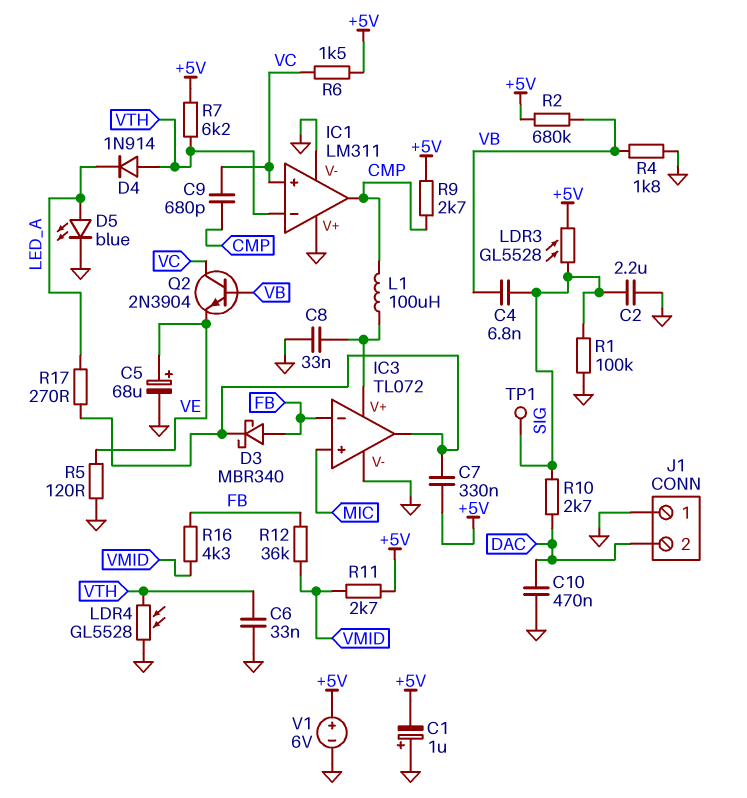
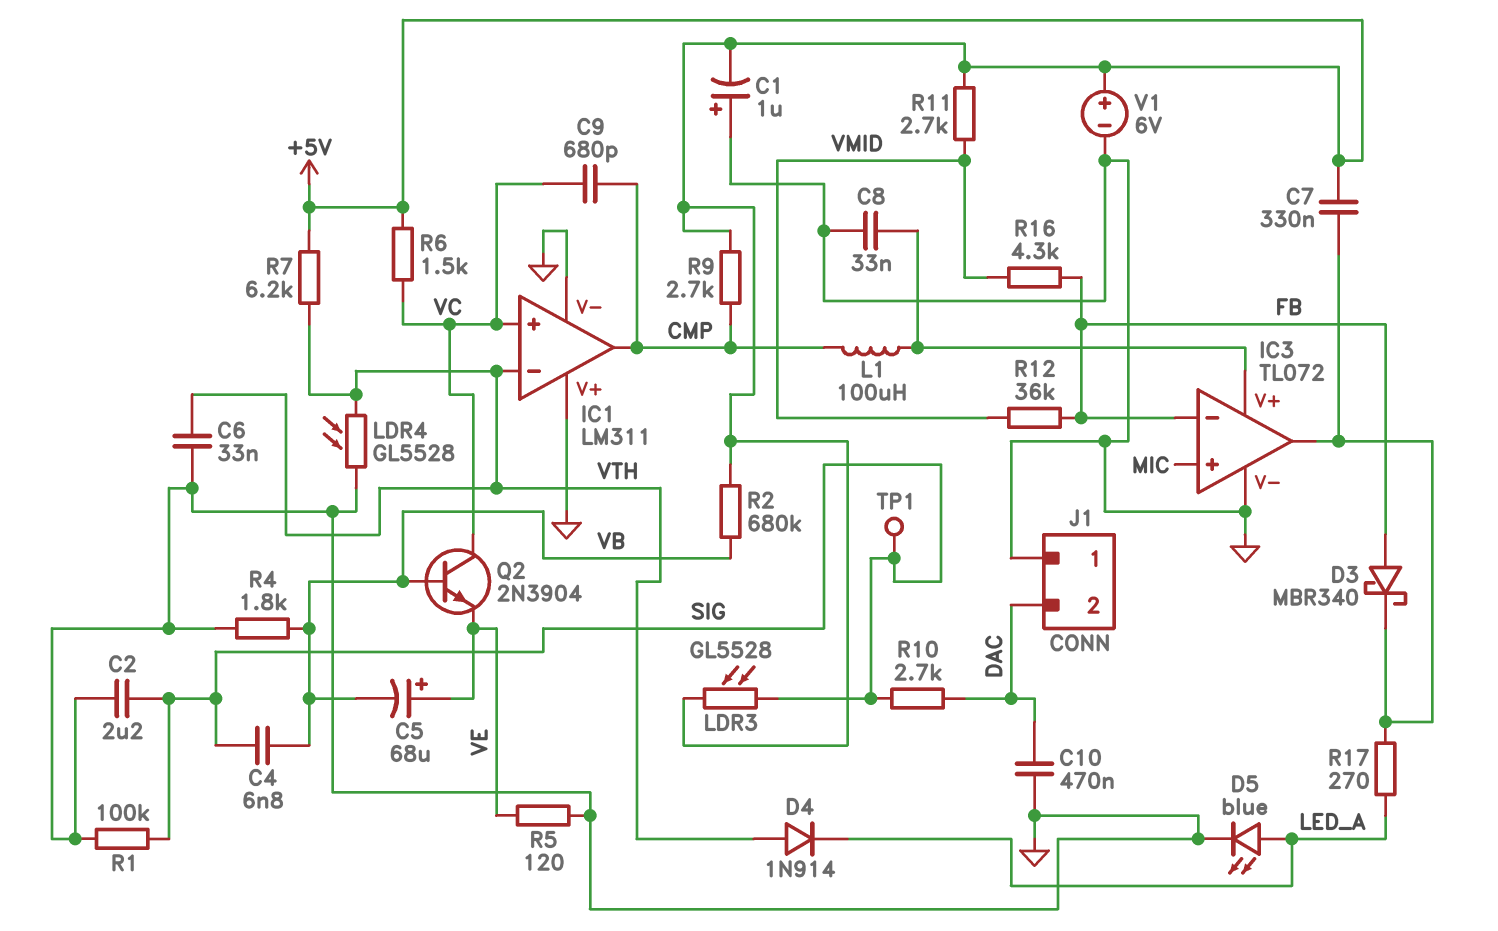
C5: 68uF (plus VE, minus GND) -> 68uF (plus VE, minus VB)

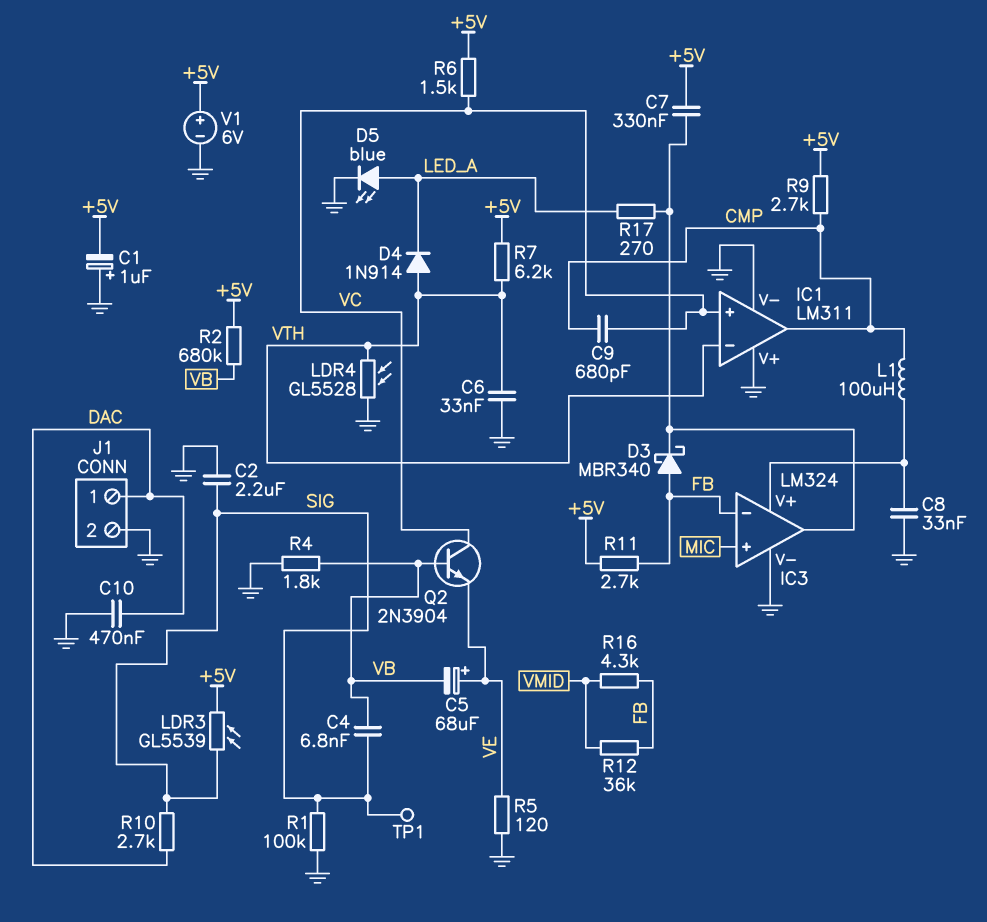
IC3: TL072 -> LM324
J1 pin 1: GND -> DAC
J1 pin 2: DAC -> GND
LDR3: GL5528 (+5V, SIG) -> GL5539 (+5V, SIG)
R11: 2.7k (+5V, VMID) -> 2.7k (+5V, FB)

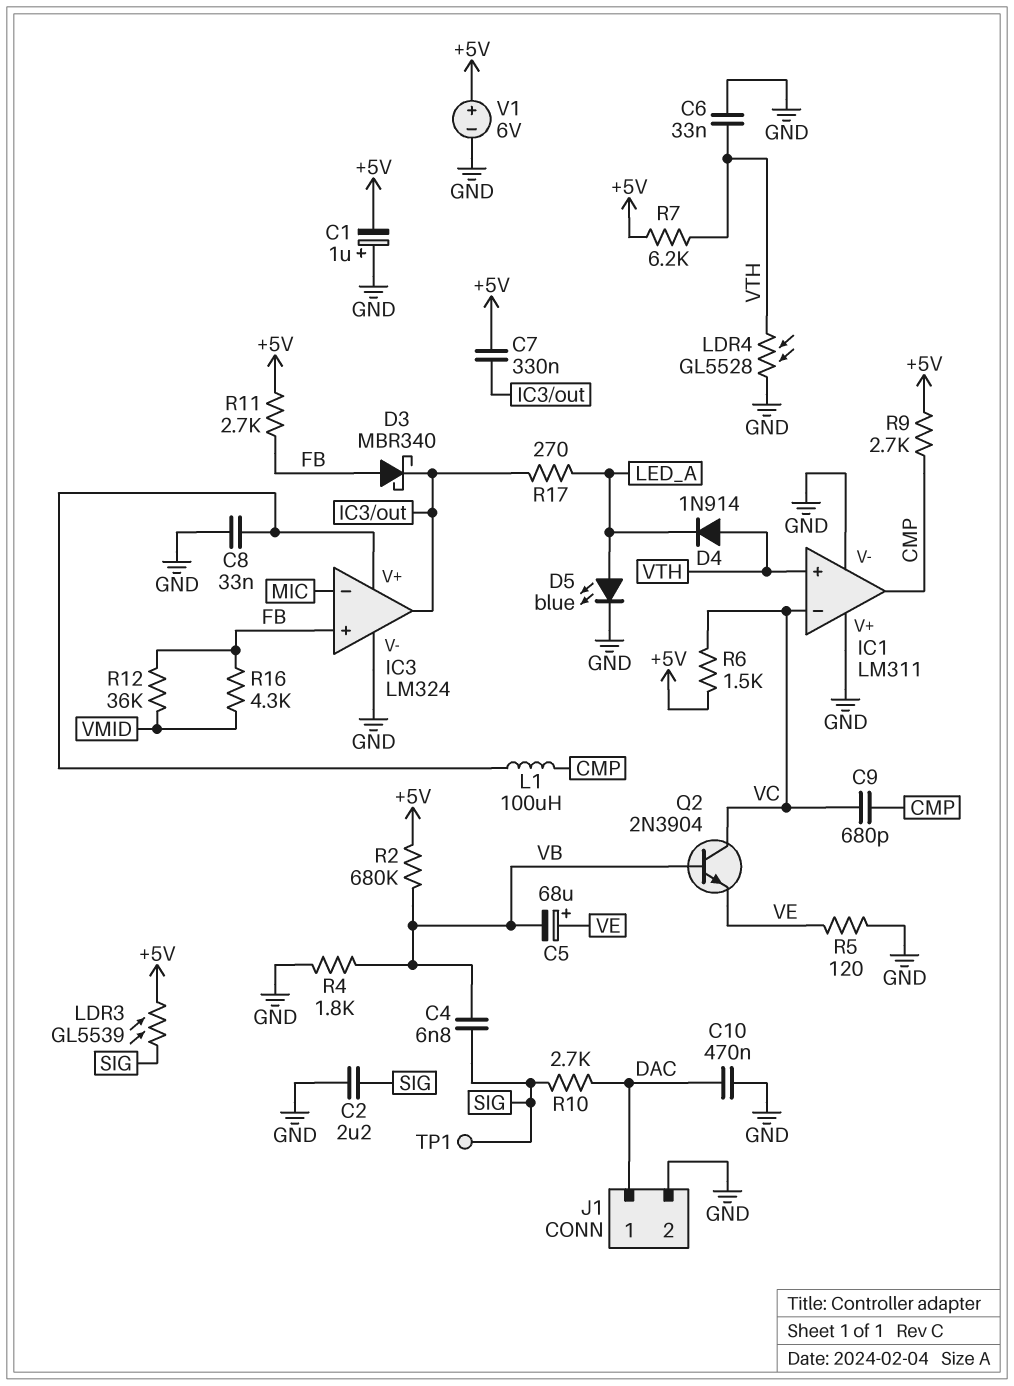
IC1 pin in+: VC -> VTH
IC1 pin in-: VTH -> VC
IC3 pin in+: MIC -> FB
IC3 pin in-: FB -> MIC
R1: 100k (GND, SIG) -> none

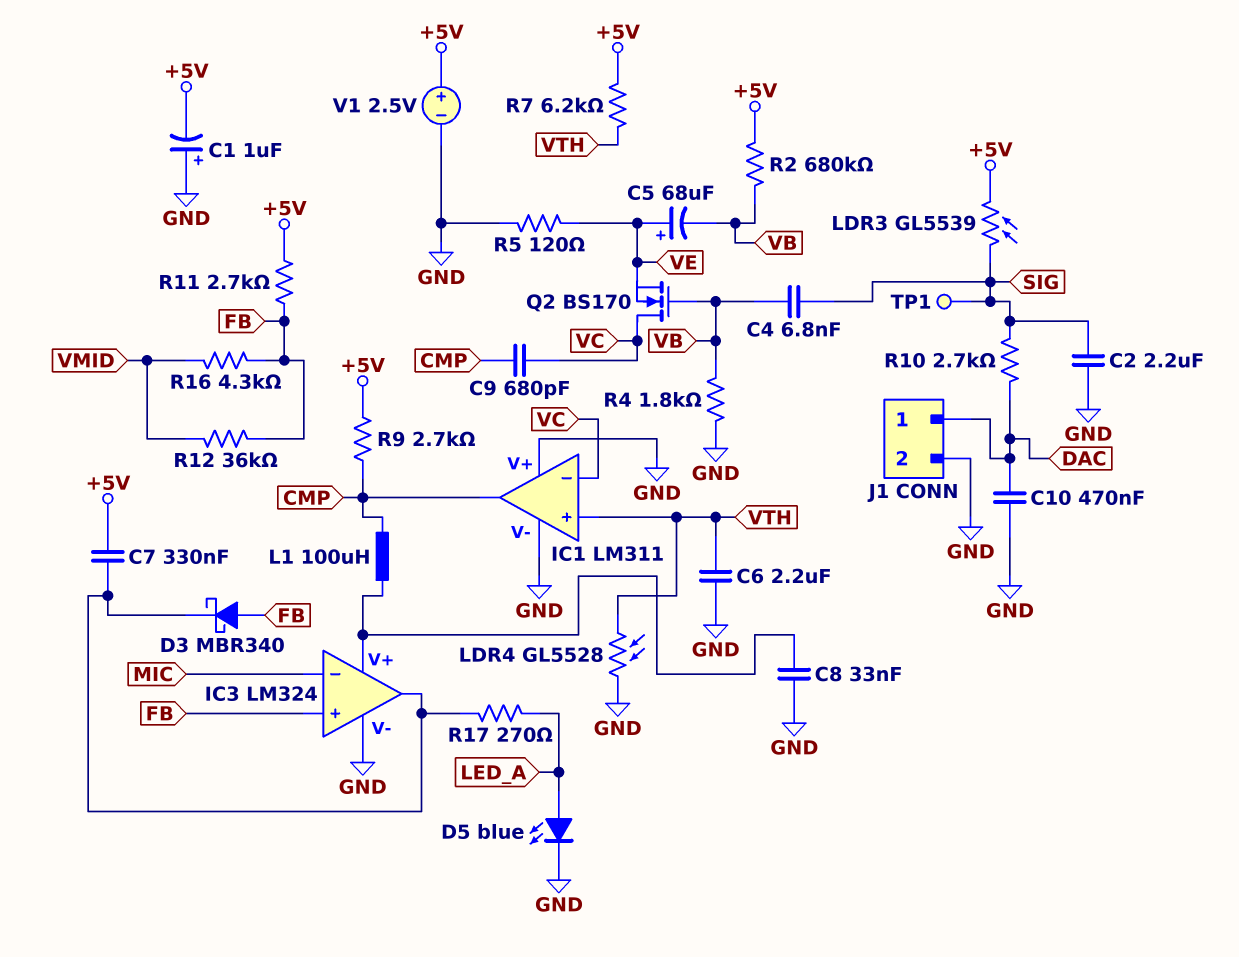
C6: 33nF (GND, VTH) -> 2.2uF (GND, VTH)
D4: diode 1N914 (A VTH, K LED_A) -> none
Q2: NPN 2N3904 (B VB, C VC, E VE) -> NMOS BS170 (G VB, D VC, S VE)
R6: 1.5k (+5V, VC) -> none
V1: 6V (plus +5V, minus GND) -> 2.5V (plus +5V, minus GND)

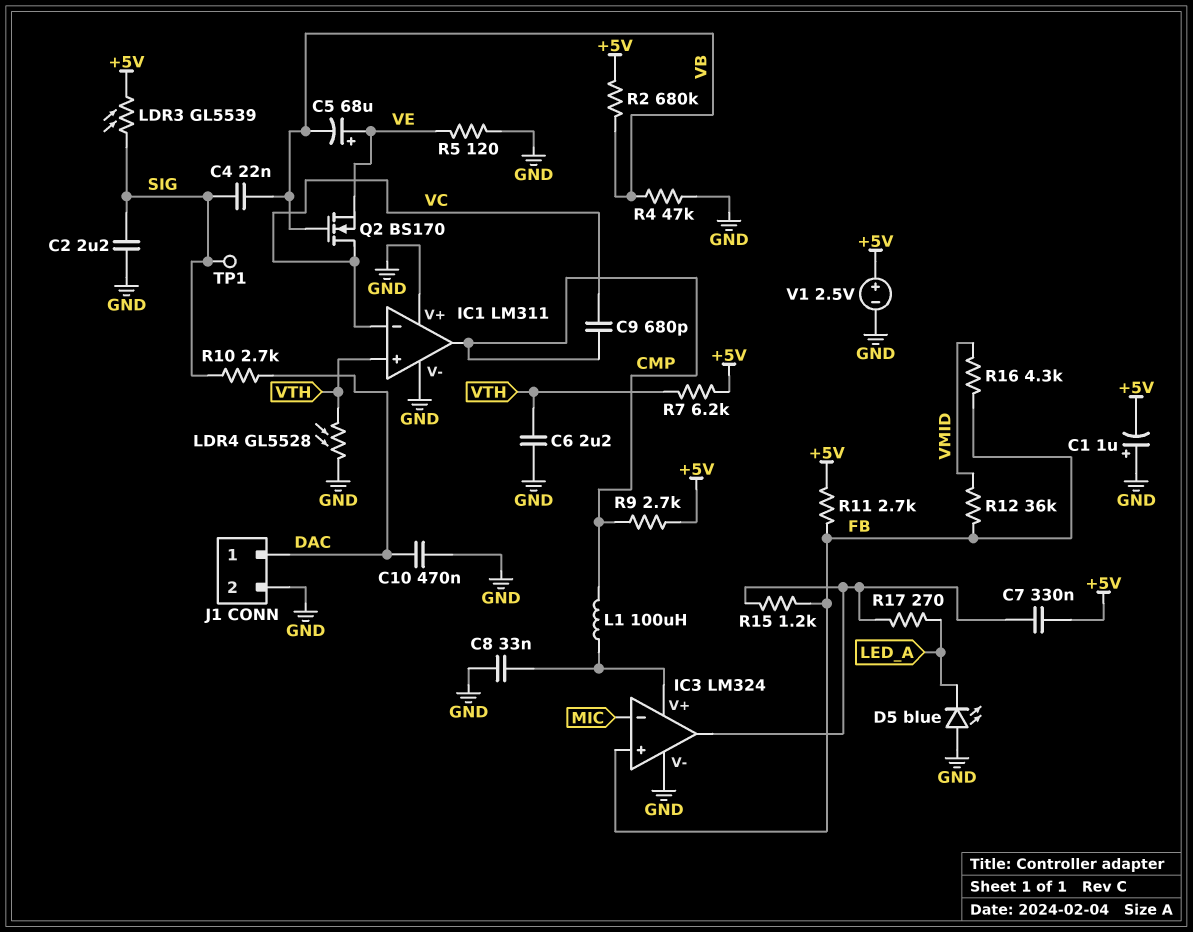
C4: 6.8nF (SIG, VB) -> 22nF (SIG, VB)
D3: schottky MBR340 (A FB, K IC3/out) -> none
D5: LED blue (A LED_A, K GND) -> LED blue (A GND, K LED_A)
R4: 1.8k (GND, VB) -> 47k (GND, VB)
R15: none -> 1.2k (FB, IC3/out)

